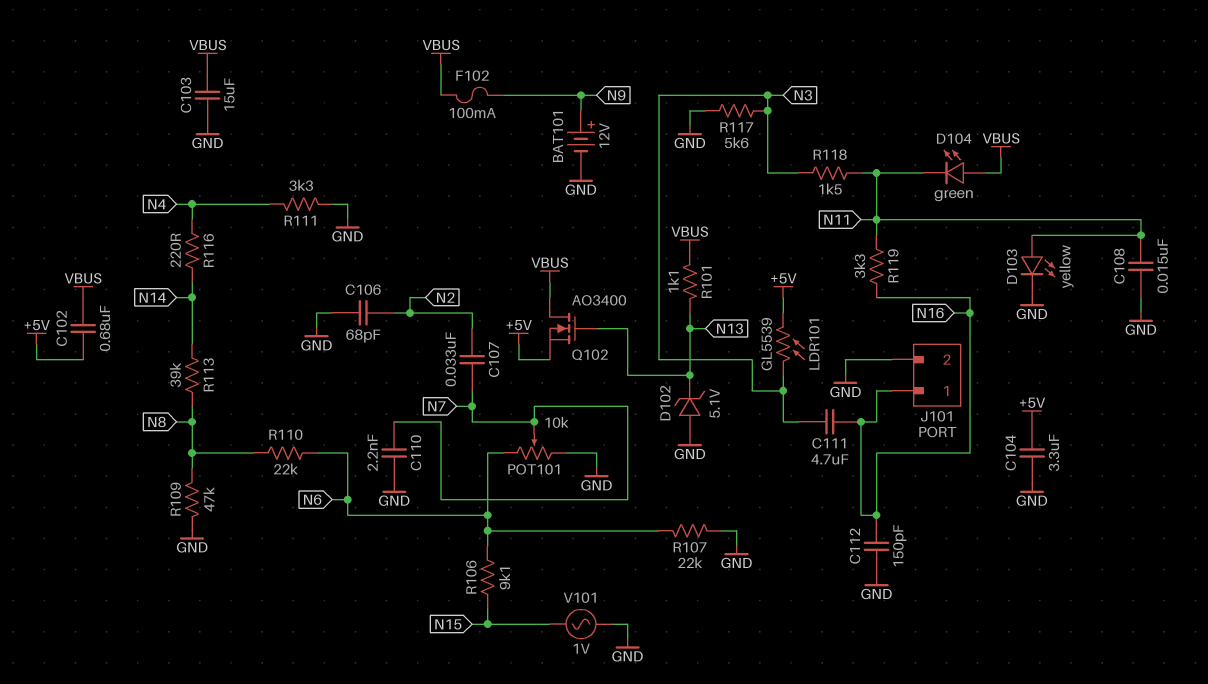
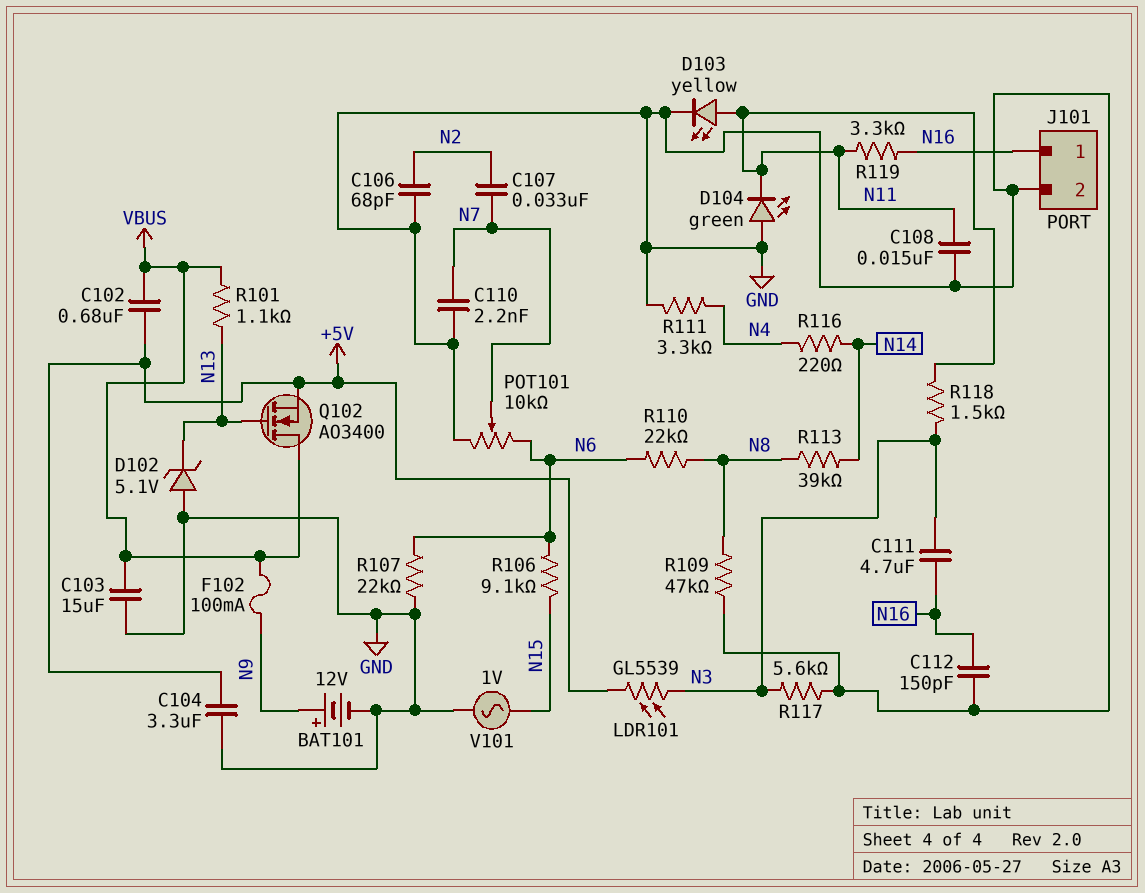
D104: LED green (A VBUS, K N11) -> LED green (A GND, K N11)

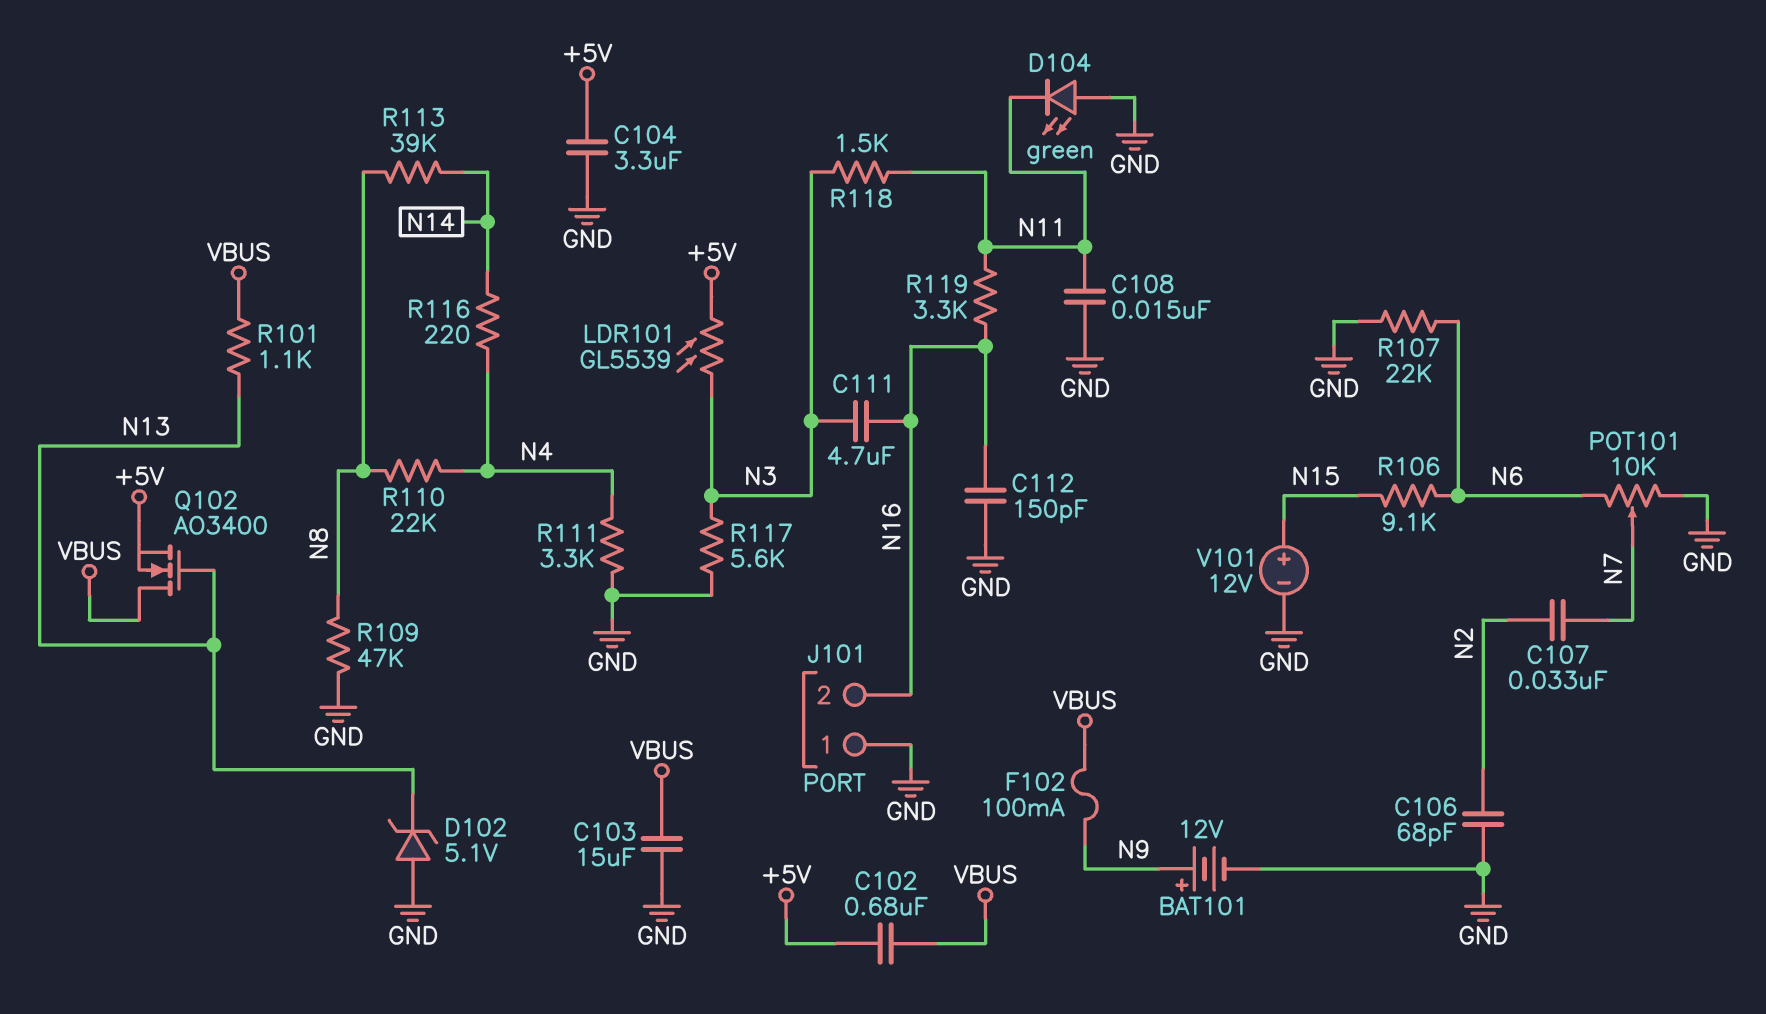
C110: 2.2nF (GND, N7) -> none
D103: LED yellow (A N11, K GND) -> none
J101 pin 1: N16 -> GND
J101 pin 2: GND -> N16
R110: 22k (N6, N8) -> 22k (N4, N8)
V101: AC 1V (GND, N15) -> 12V (plus N15, minus GND)

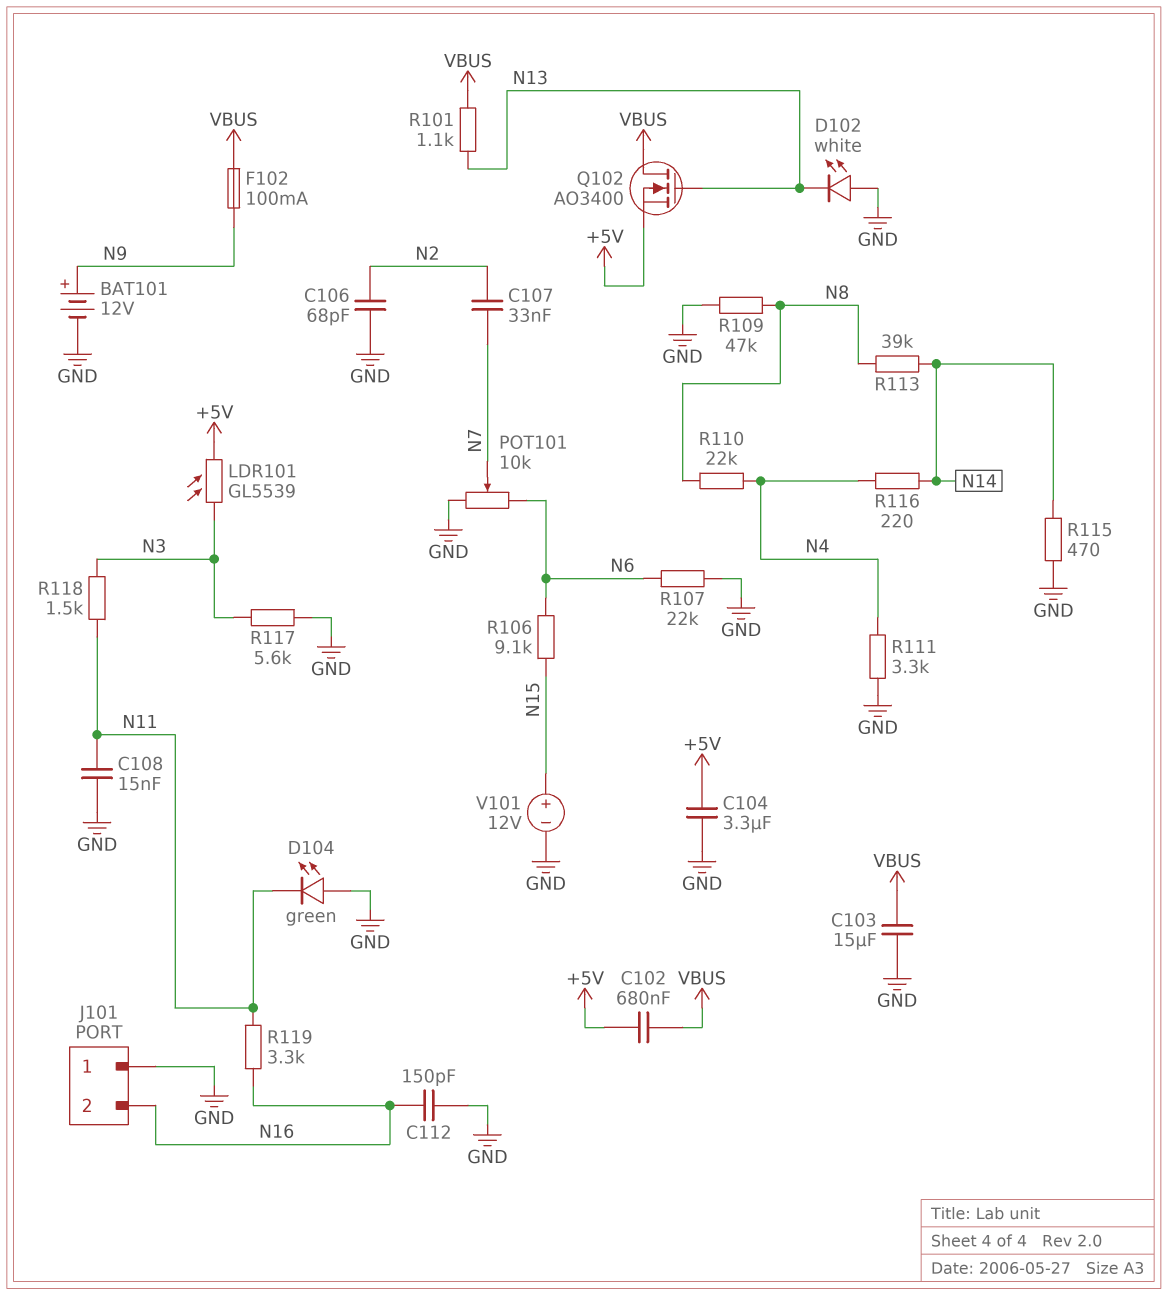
C111: 4.7uF (N3, N16) -> none
D102: zener 5.1V (A GND, K N13) -> LED white (A GND, K N13)
R115: none -> 470 (GND, N14)

